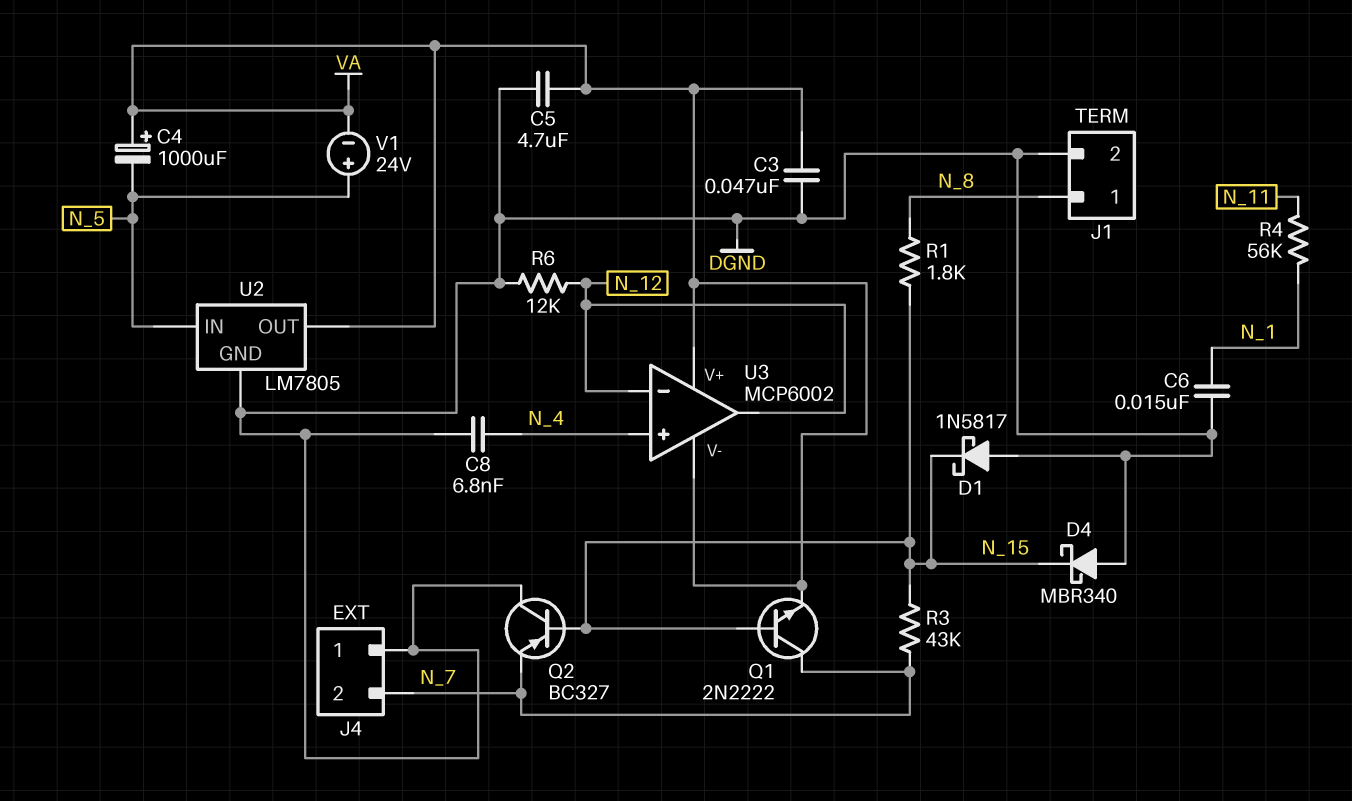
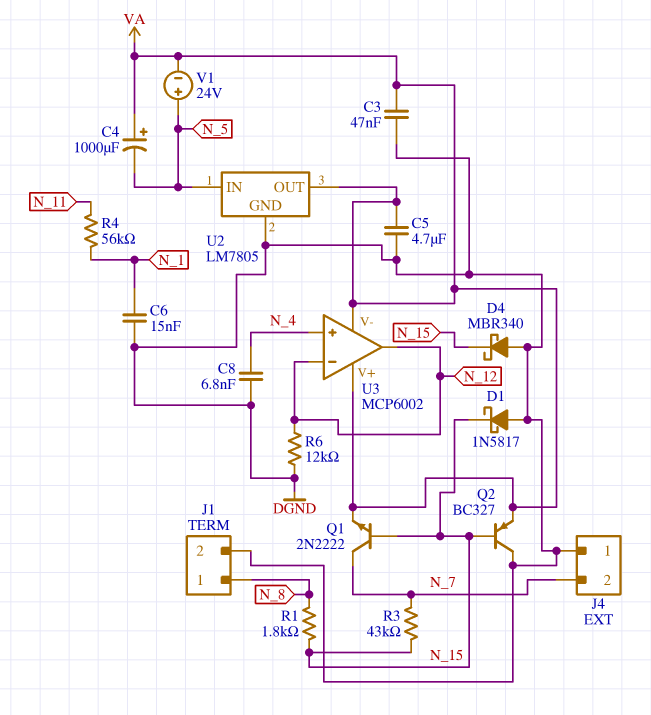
Q2: PNP BC327 (B N_15, C DGND, E N_7) -> PNP BC327 (B N_15, C DGND, E VA)

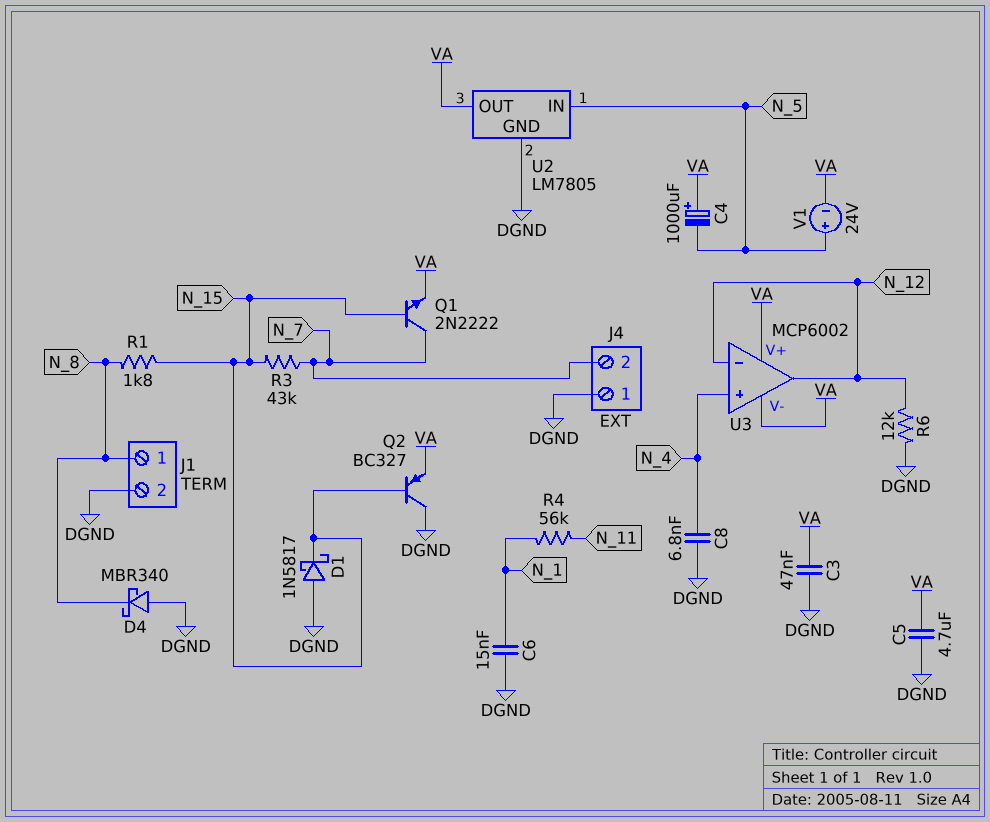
D4: schottky MBR340 (A DGND, K N_15) -> schottky MBR340 (A DGND, K N_8)

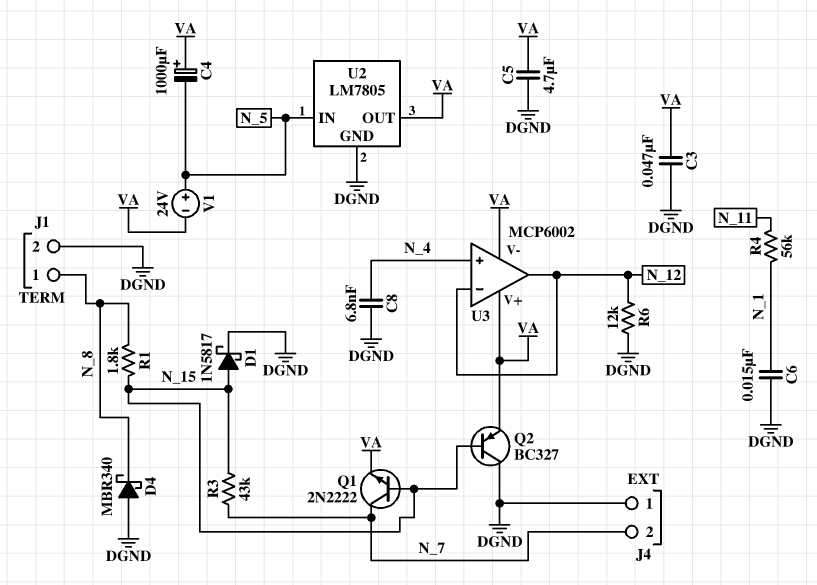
D1: schottky 1N5817 (A DGND, K N_15) -> schottky 1N5817 (A N_15, K DGND)

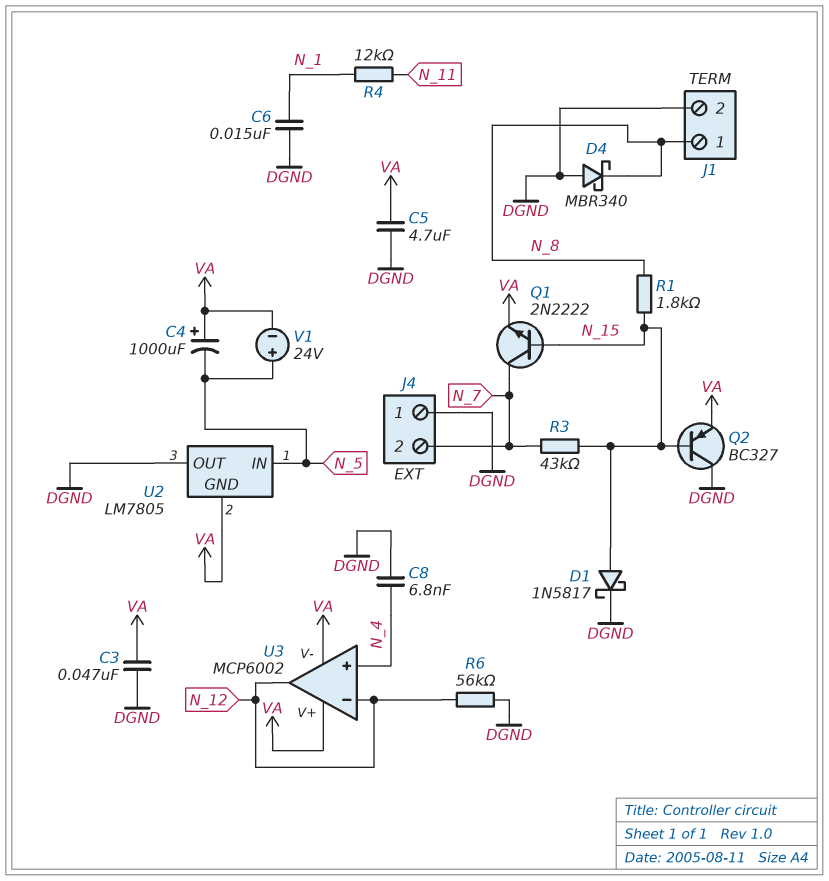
R4: 56k (N_1, N_11) -> 12k (N_1, N_11)
R6: 12k (DGND, N_12) -> 56k (DGND, N_12)
U2 pin GND: DGND -> VA
U2 pin OUT: VA -> DGND

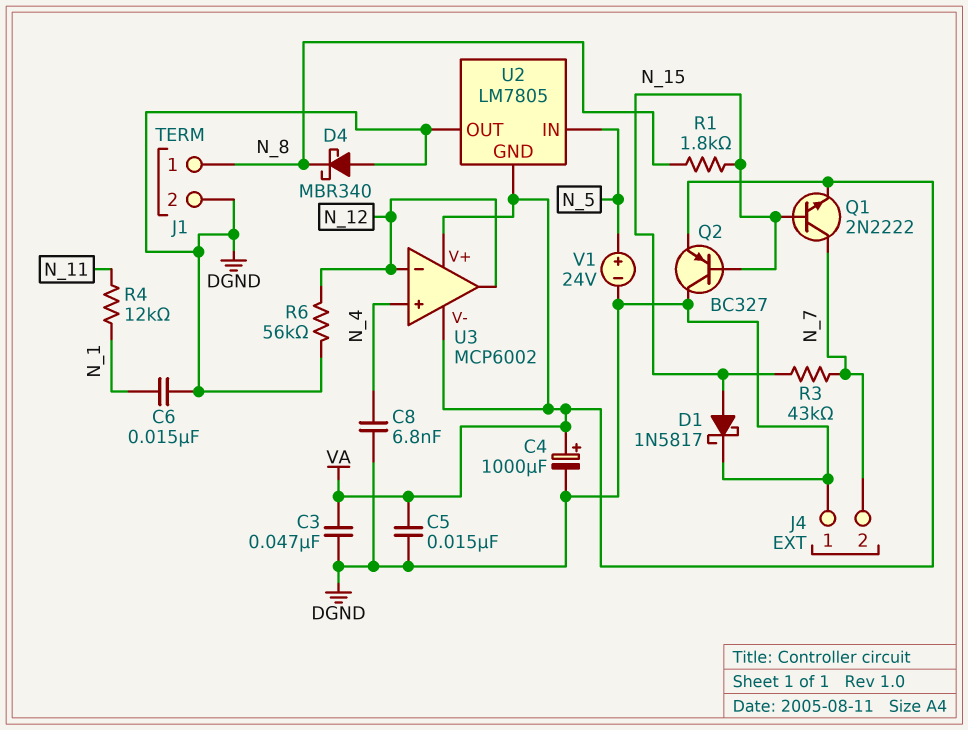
C4: 1000uF (plus VA, minus N_5) -> 1000uF (plus VA, minus DGND)
C5: 4.7uF (DGND, VA) -> 15nF (DGND, VA)
V1: 24V (plus N_5, minus VA) -> 24V (plus N_5, minus DGND)

